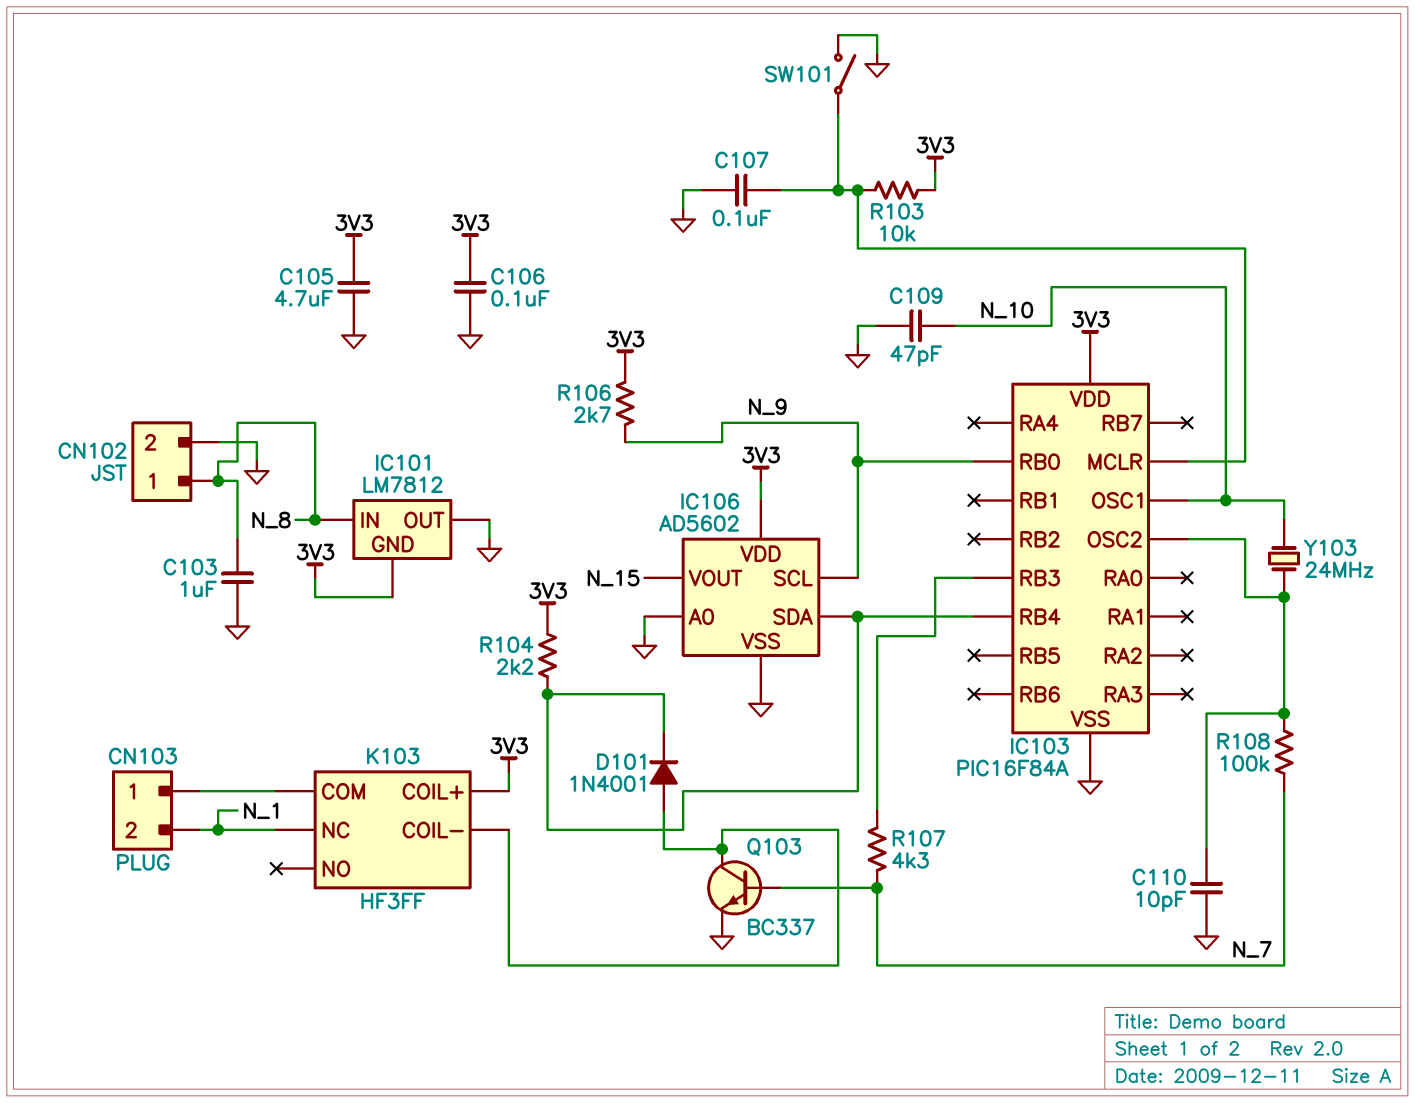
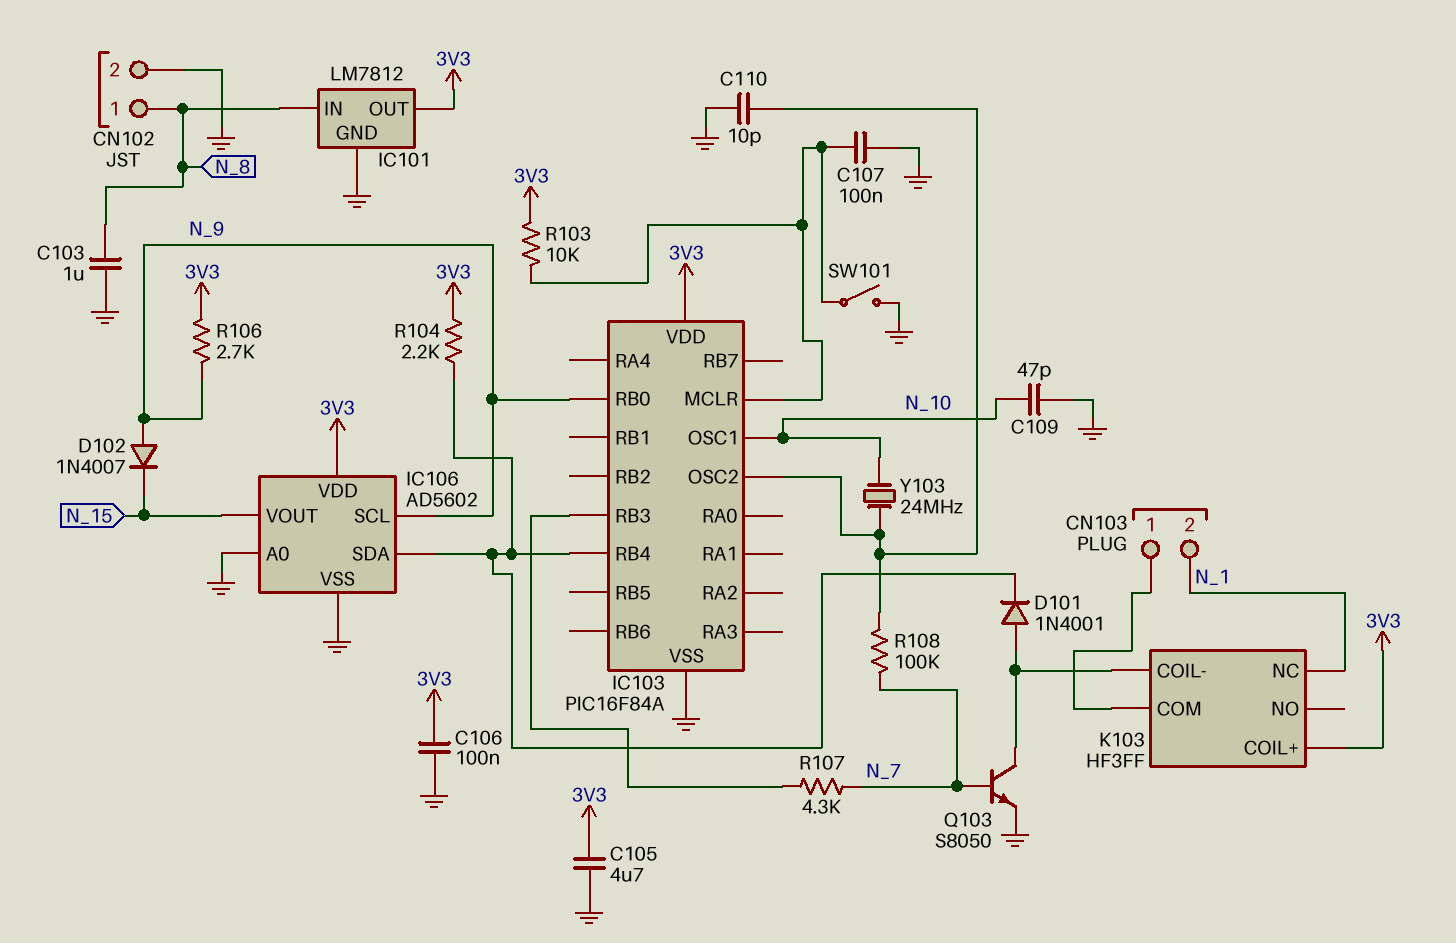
D102: none -> diode 1N4007 (A N_9, K N_15)
IC101 pin GND: 3V3 -> GND
IC101 pin OUT: GND -> 3V3
Q103: NPN BC337 (B N_7, C K103/COIL-, E GND) -> NPN S8050 (B N_7, C K103/COIL-, E GND)

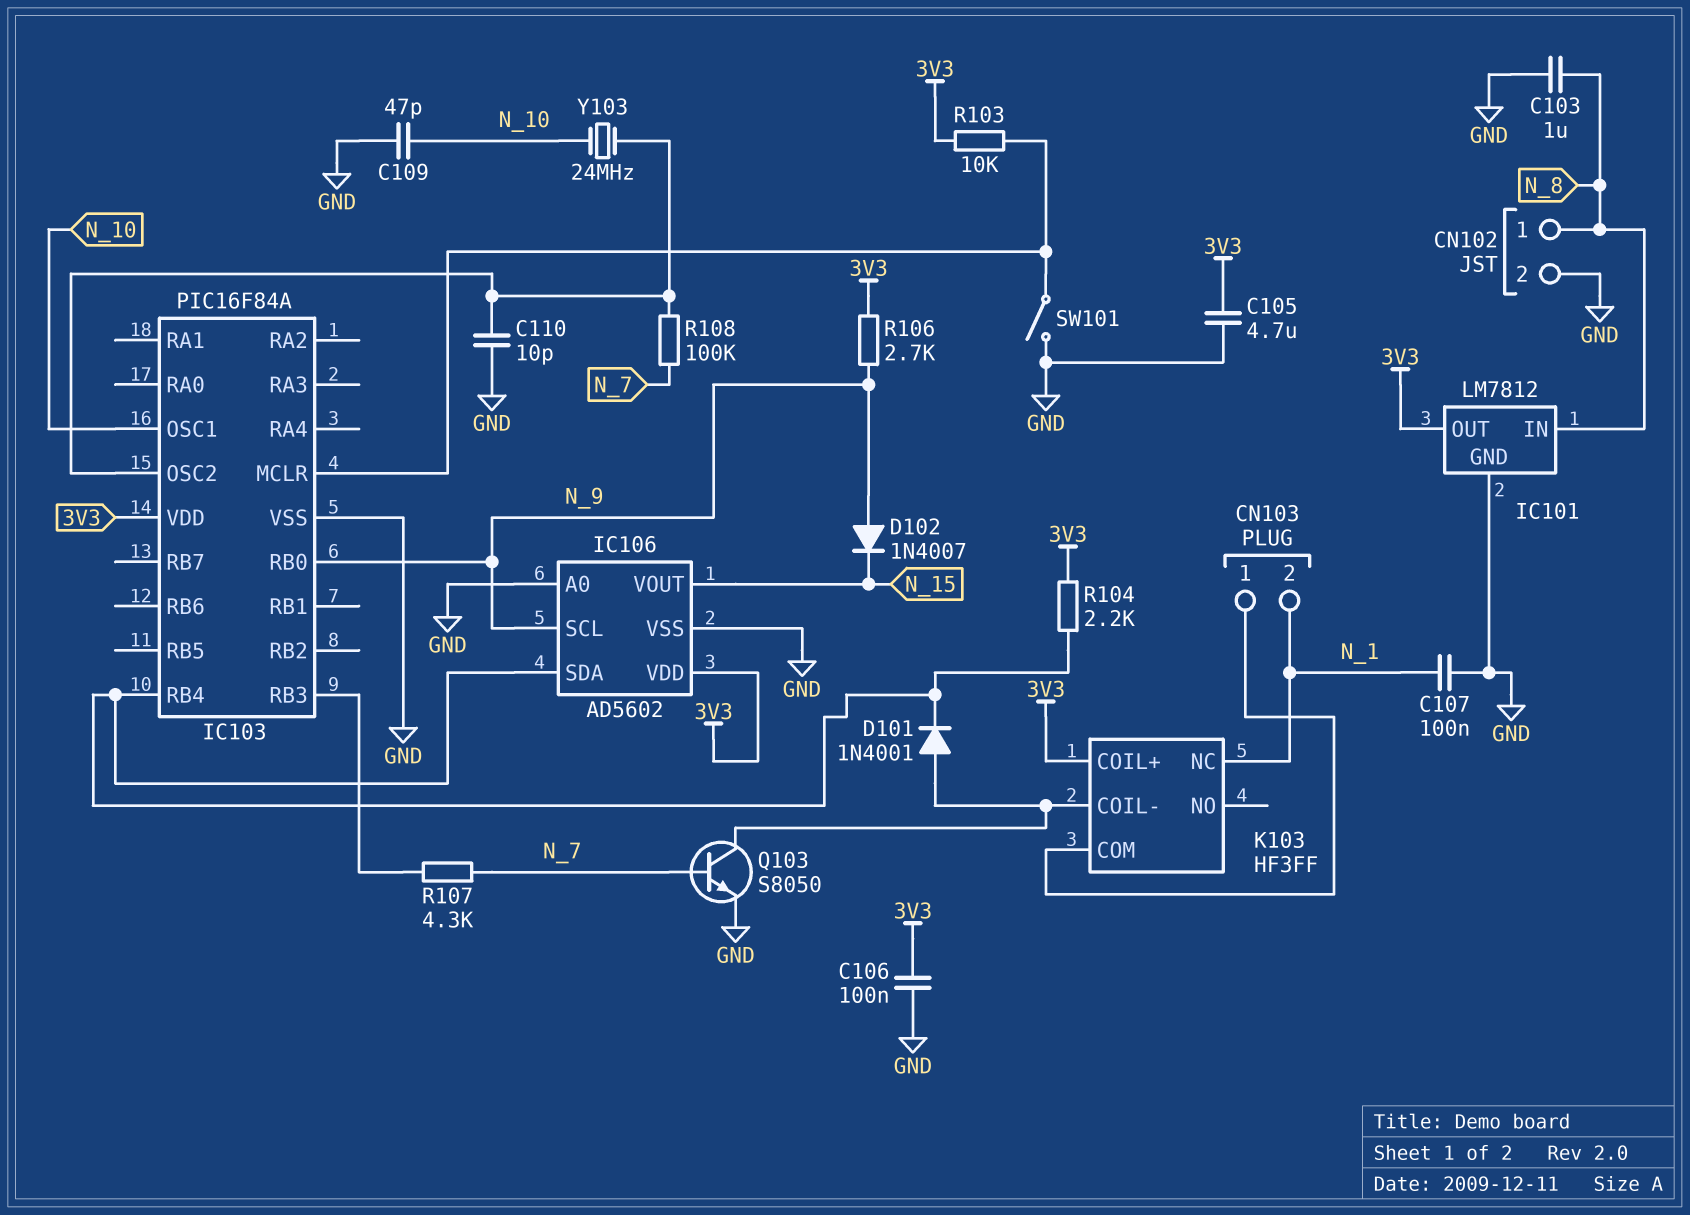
C107: 100nF (GND, IC103/MCLR) -> 100nF (GND, N_1)

